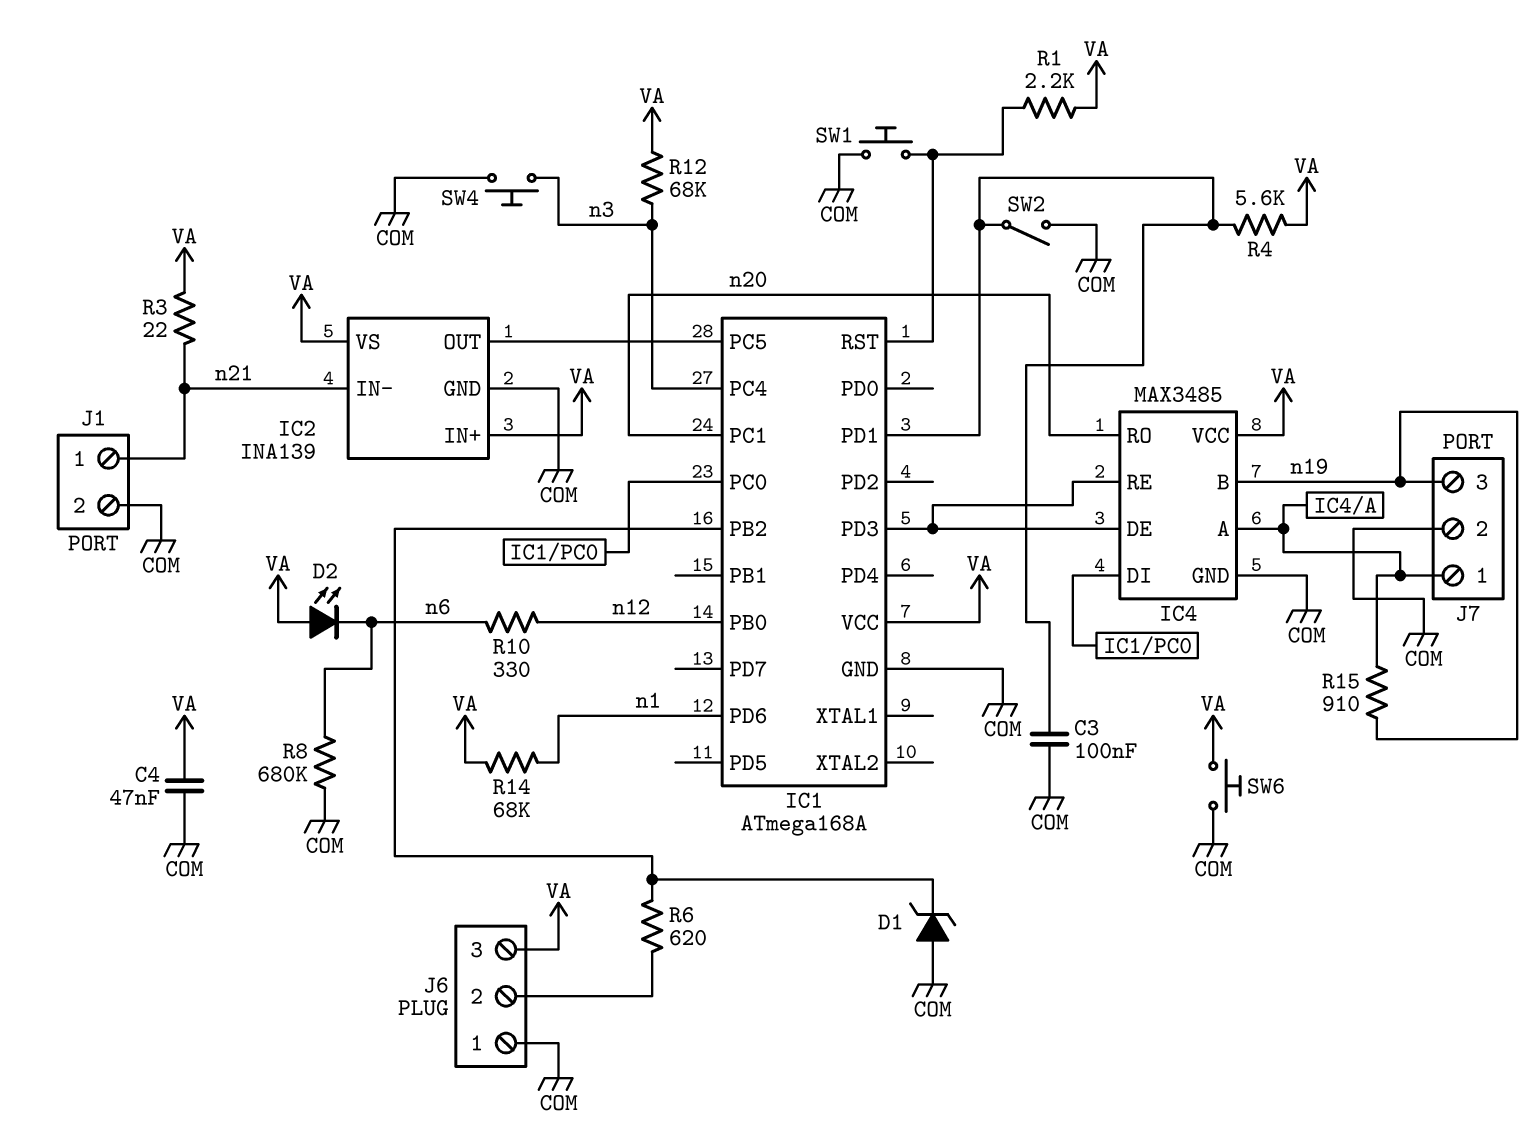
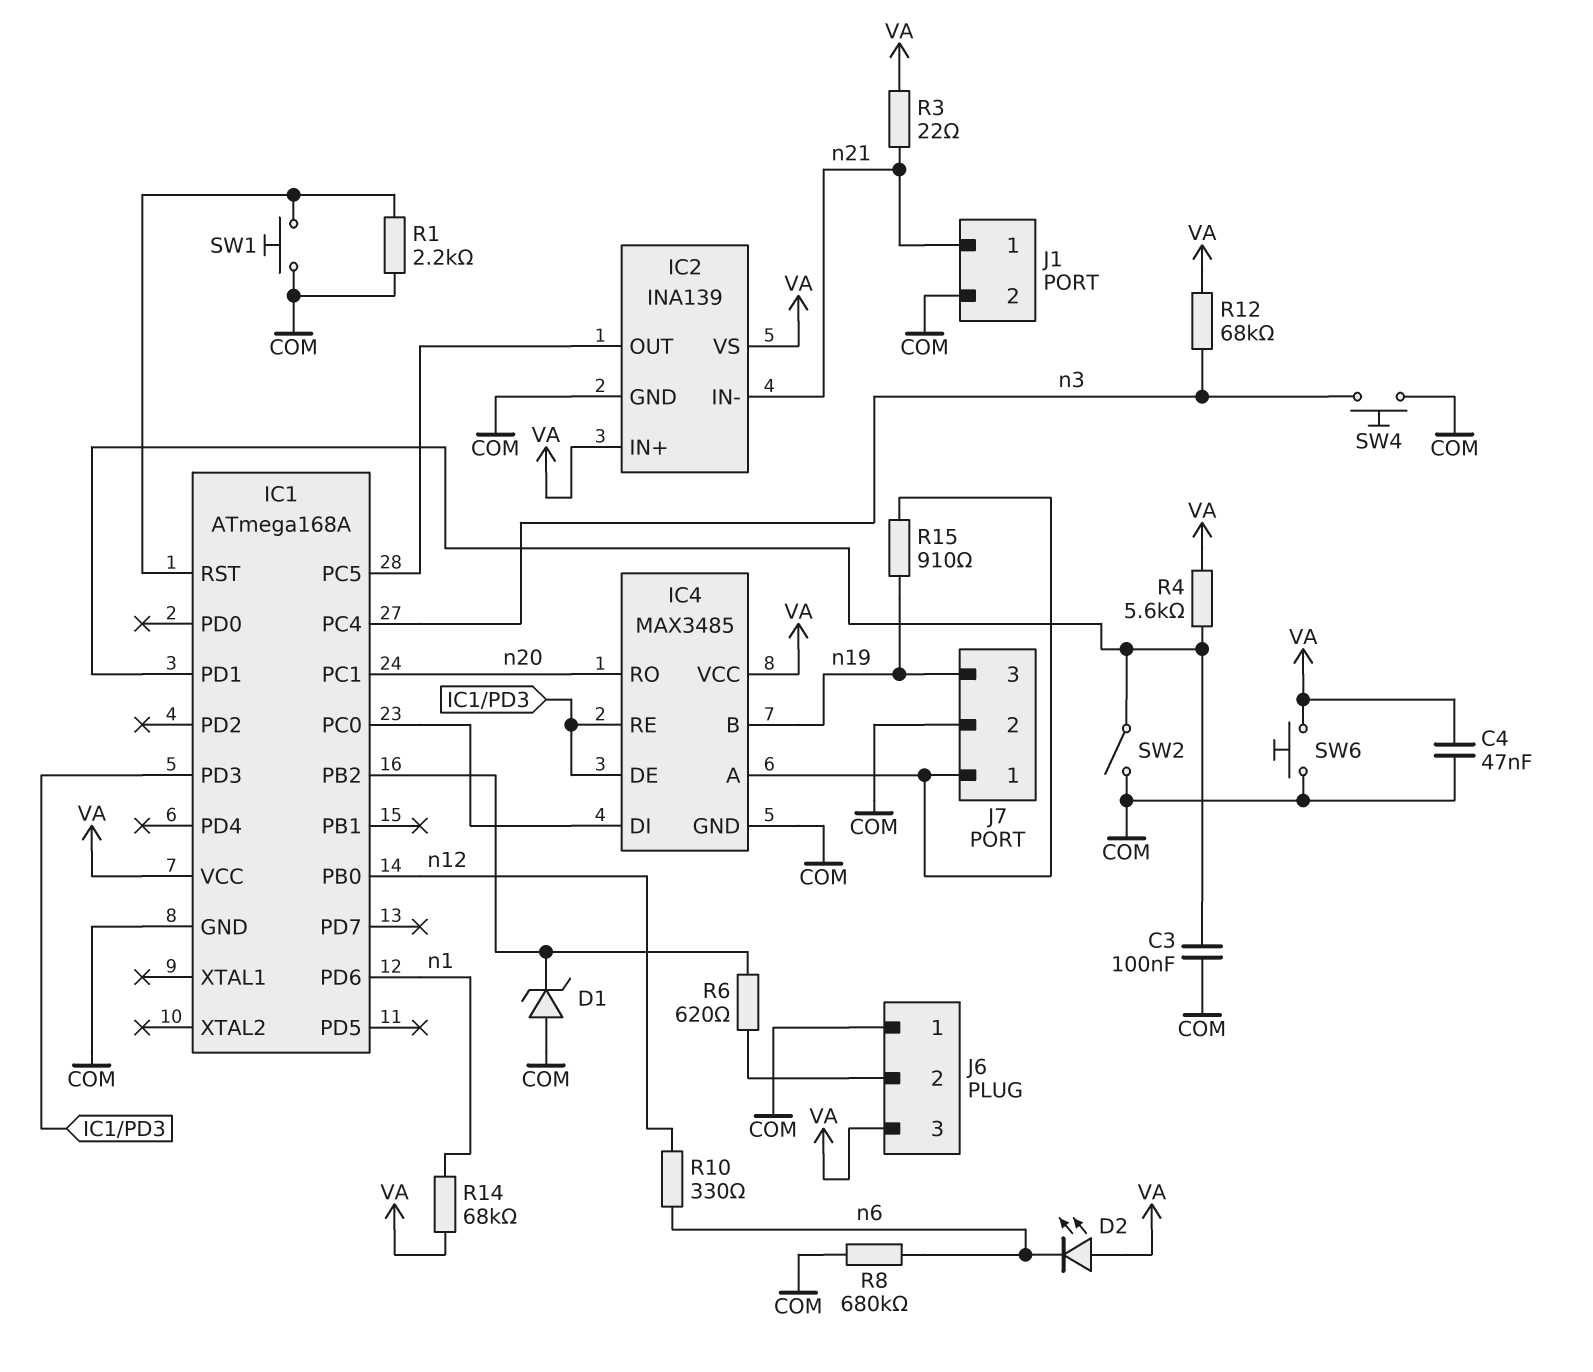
R1: 2.2k (IC1/RST, VA) -> 2.2k (COM, IC1/RST)

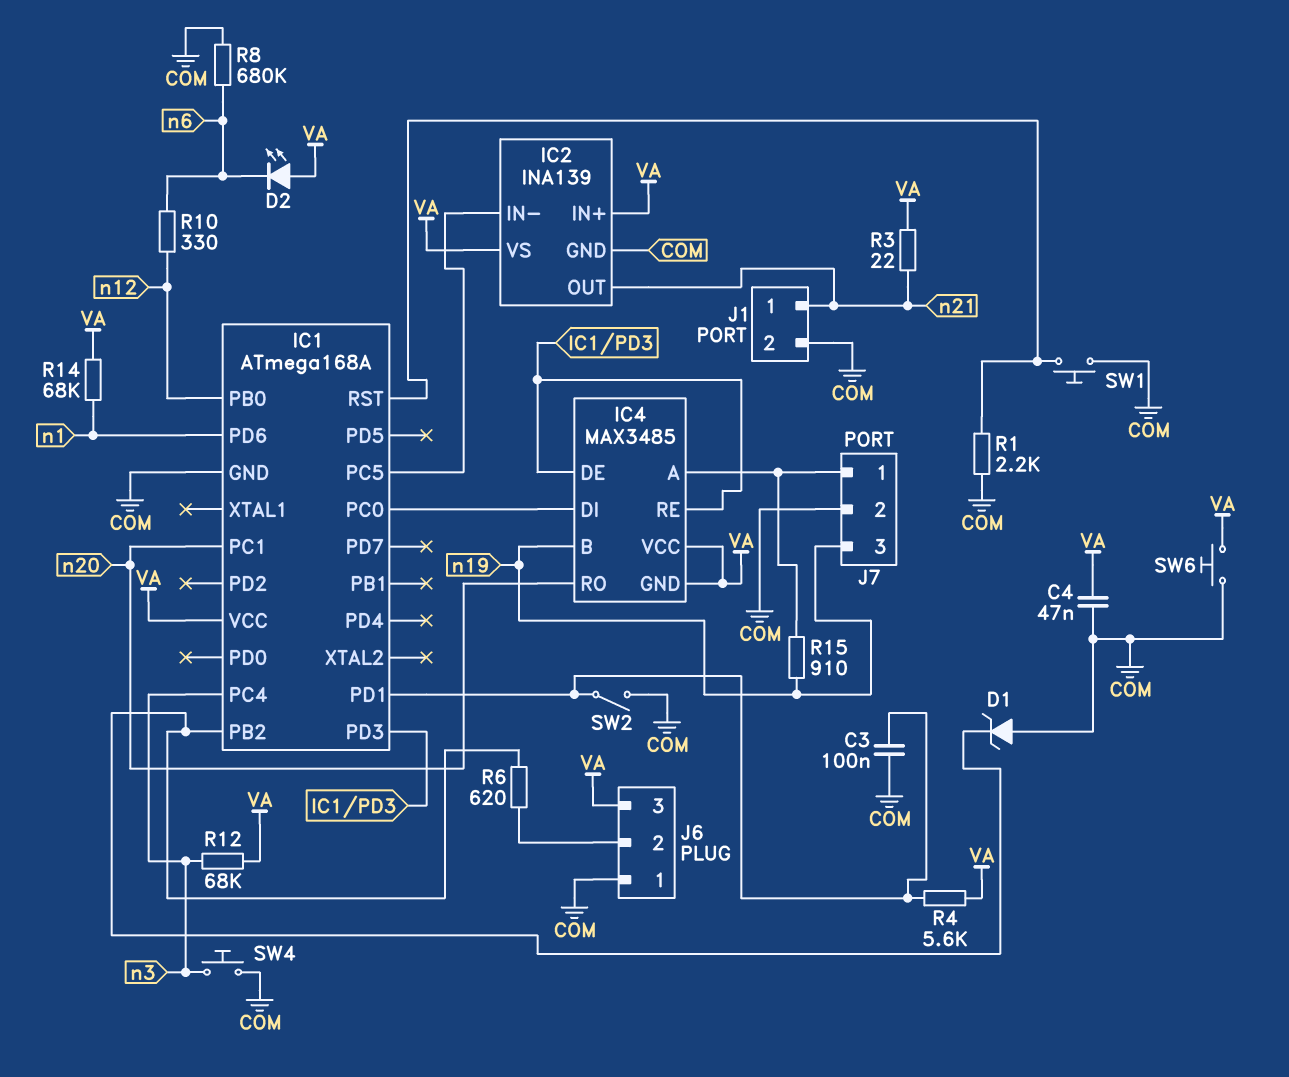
IC2 pin IN-: n21 -> IC1/PC5
IC2 pin OUT: IC1/PC5 -> n21
IC4 pin GND: COM -> VA

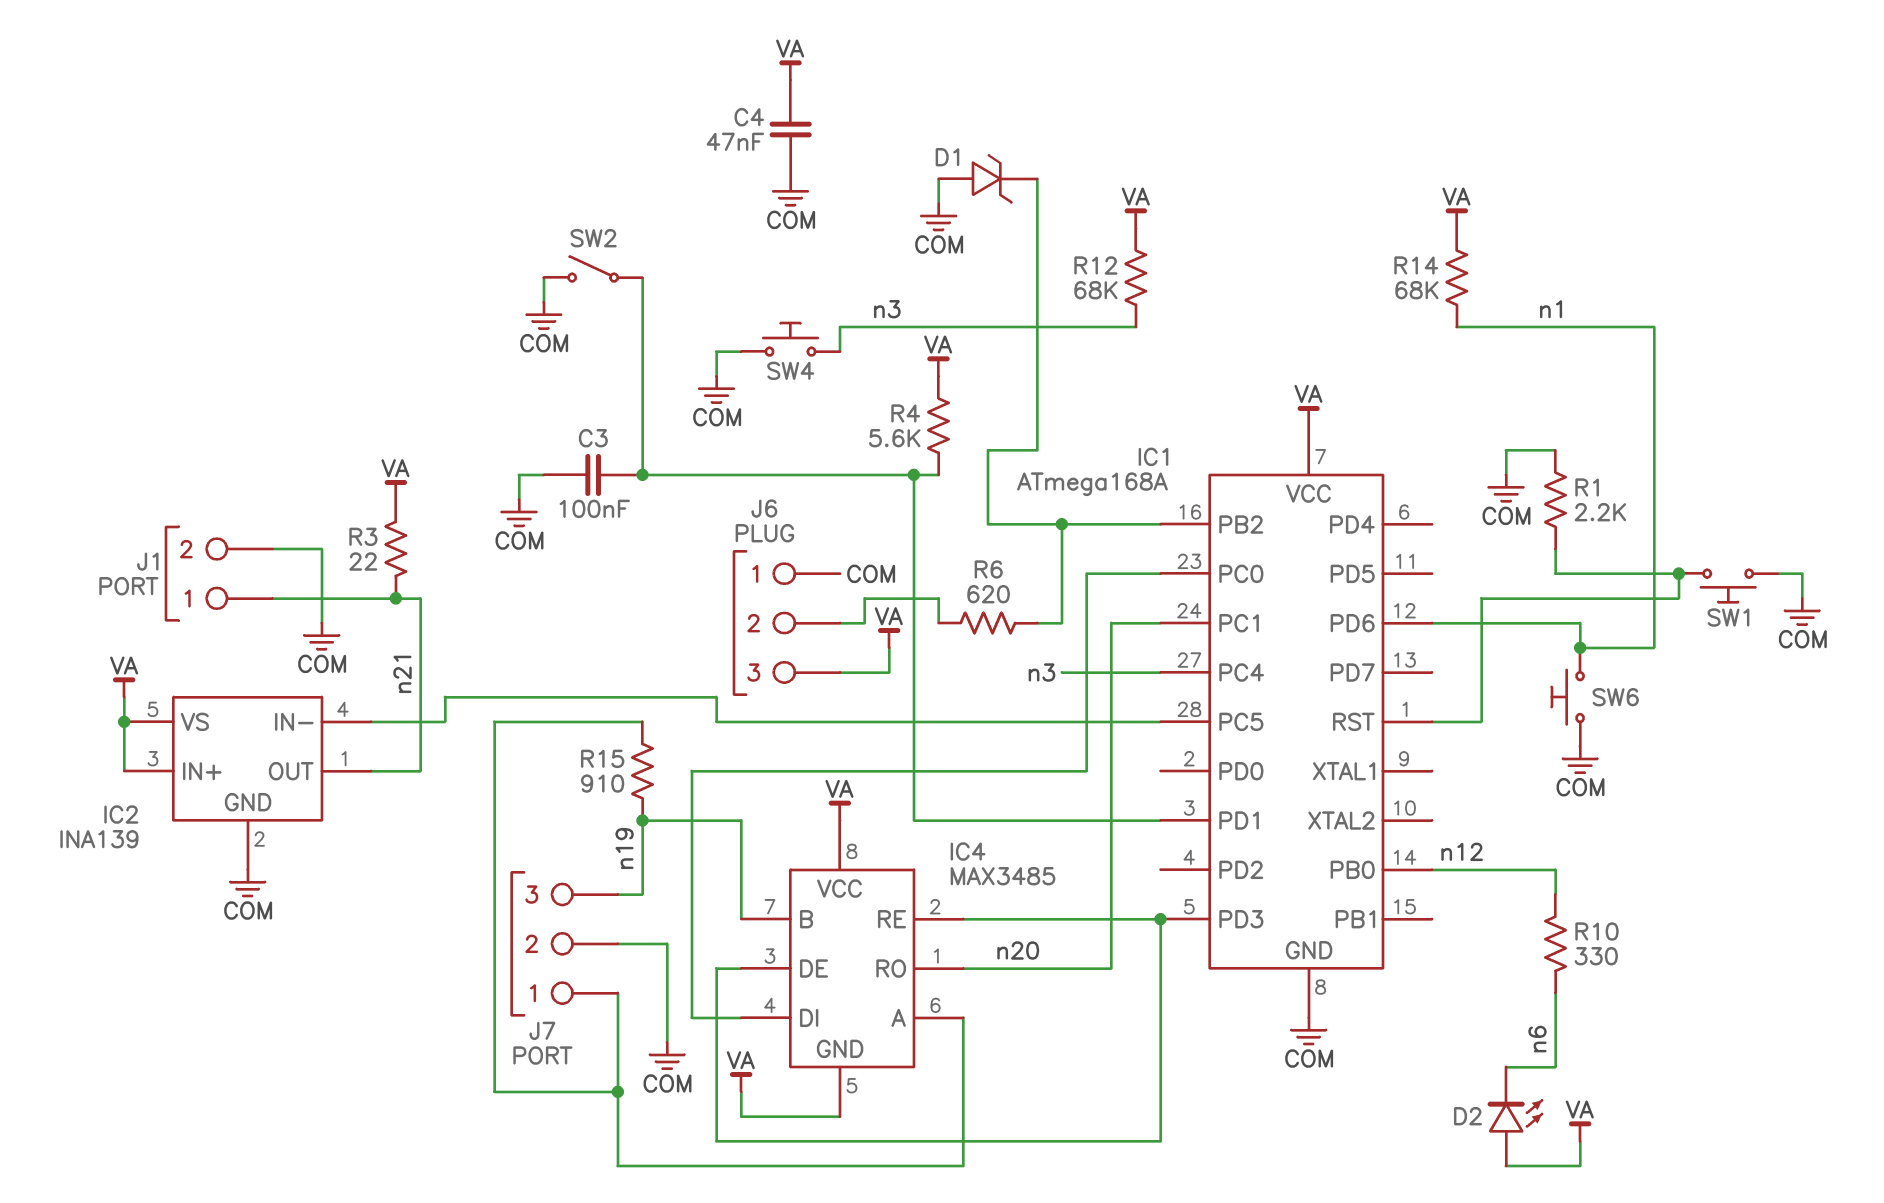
R8: 680k (COM, n6) -> none
SW6: button (COM, VA) -> button (COM, n1)

